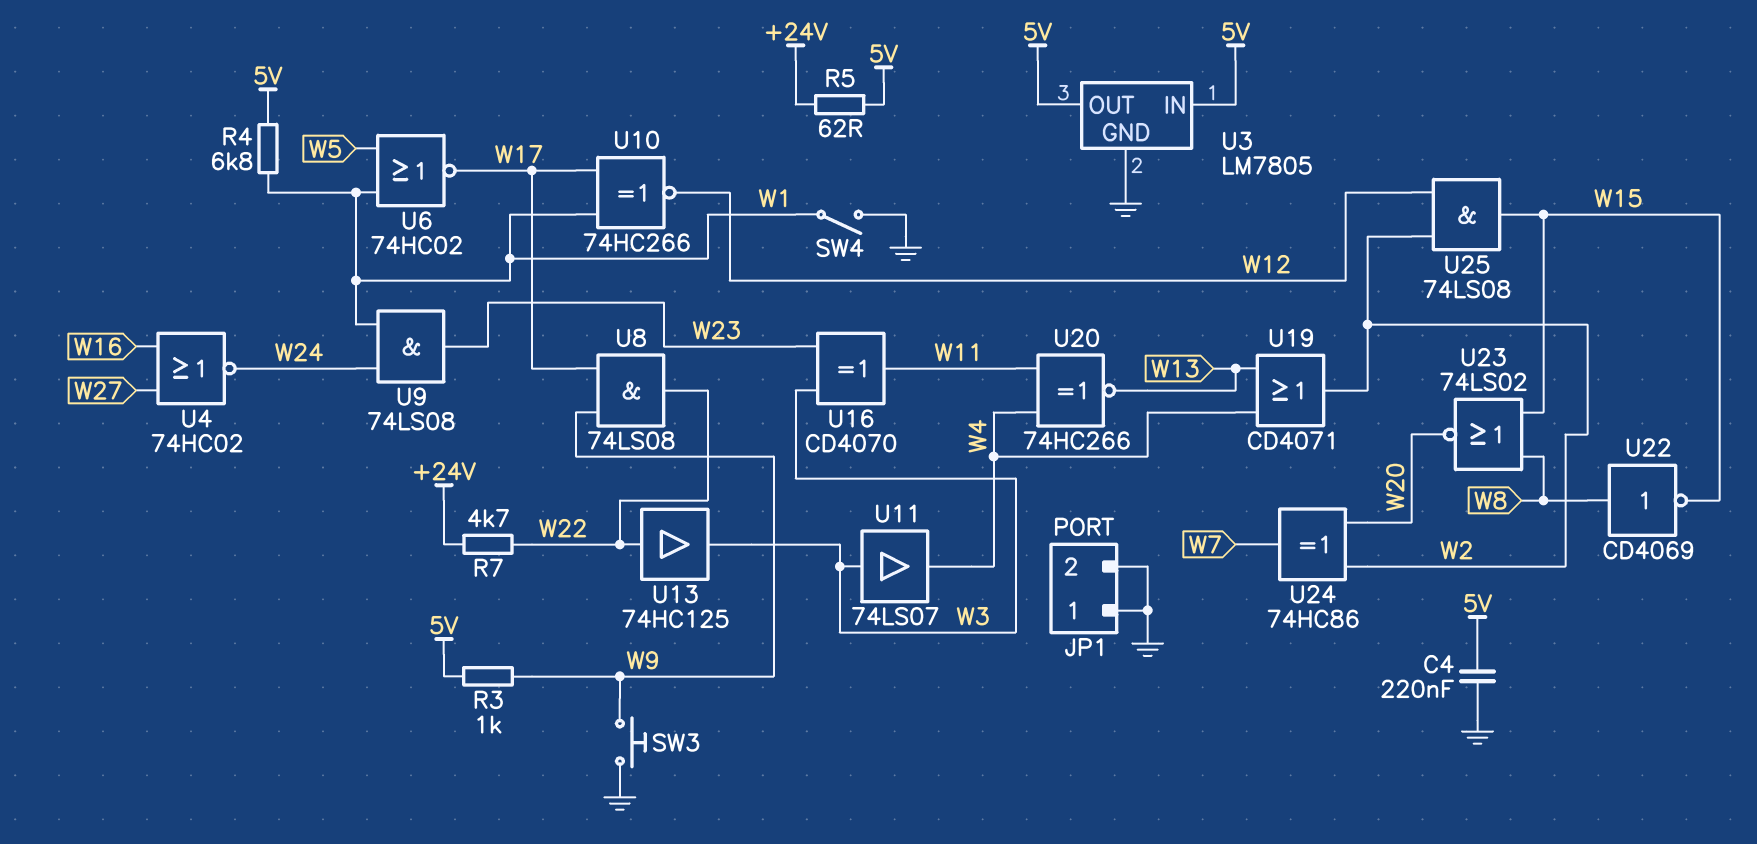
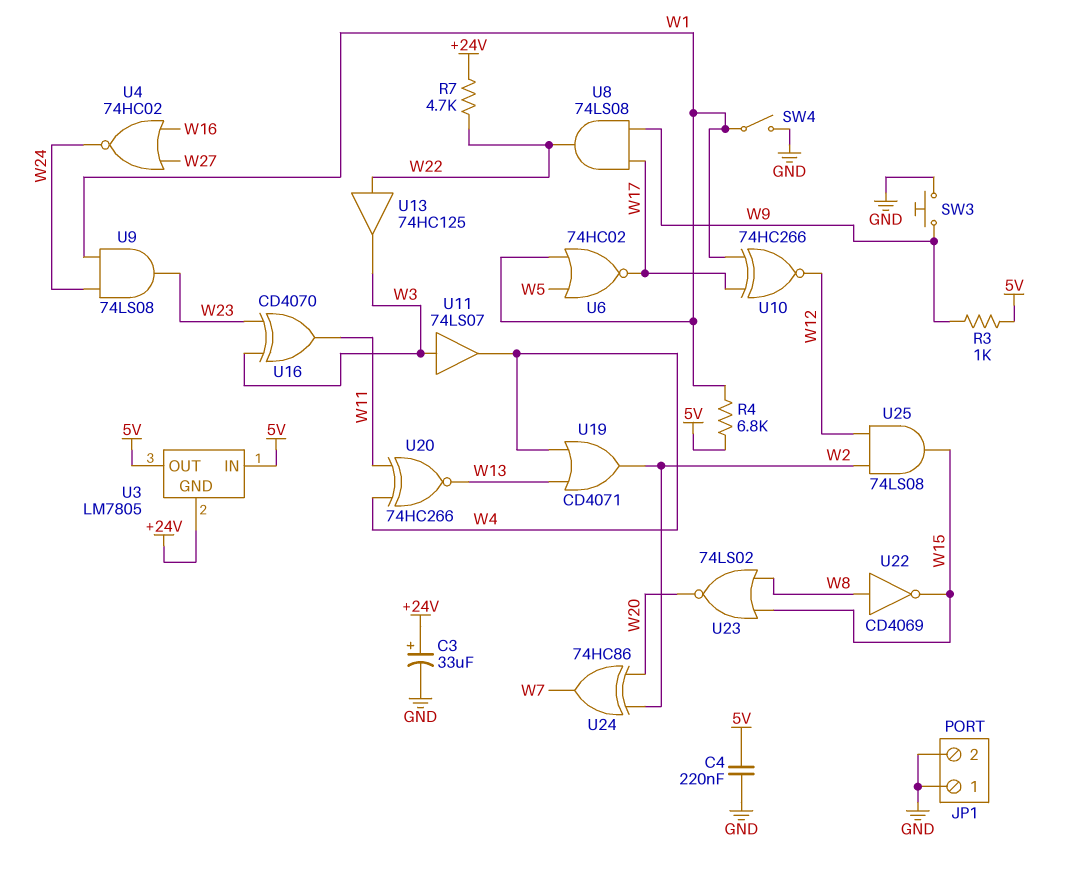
C3: none -> 33uF (plus +24V, minus GND)
R5: 62 (+24V, 5V) -> none
U3 pin GND: GND -> +24V

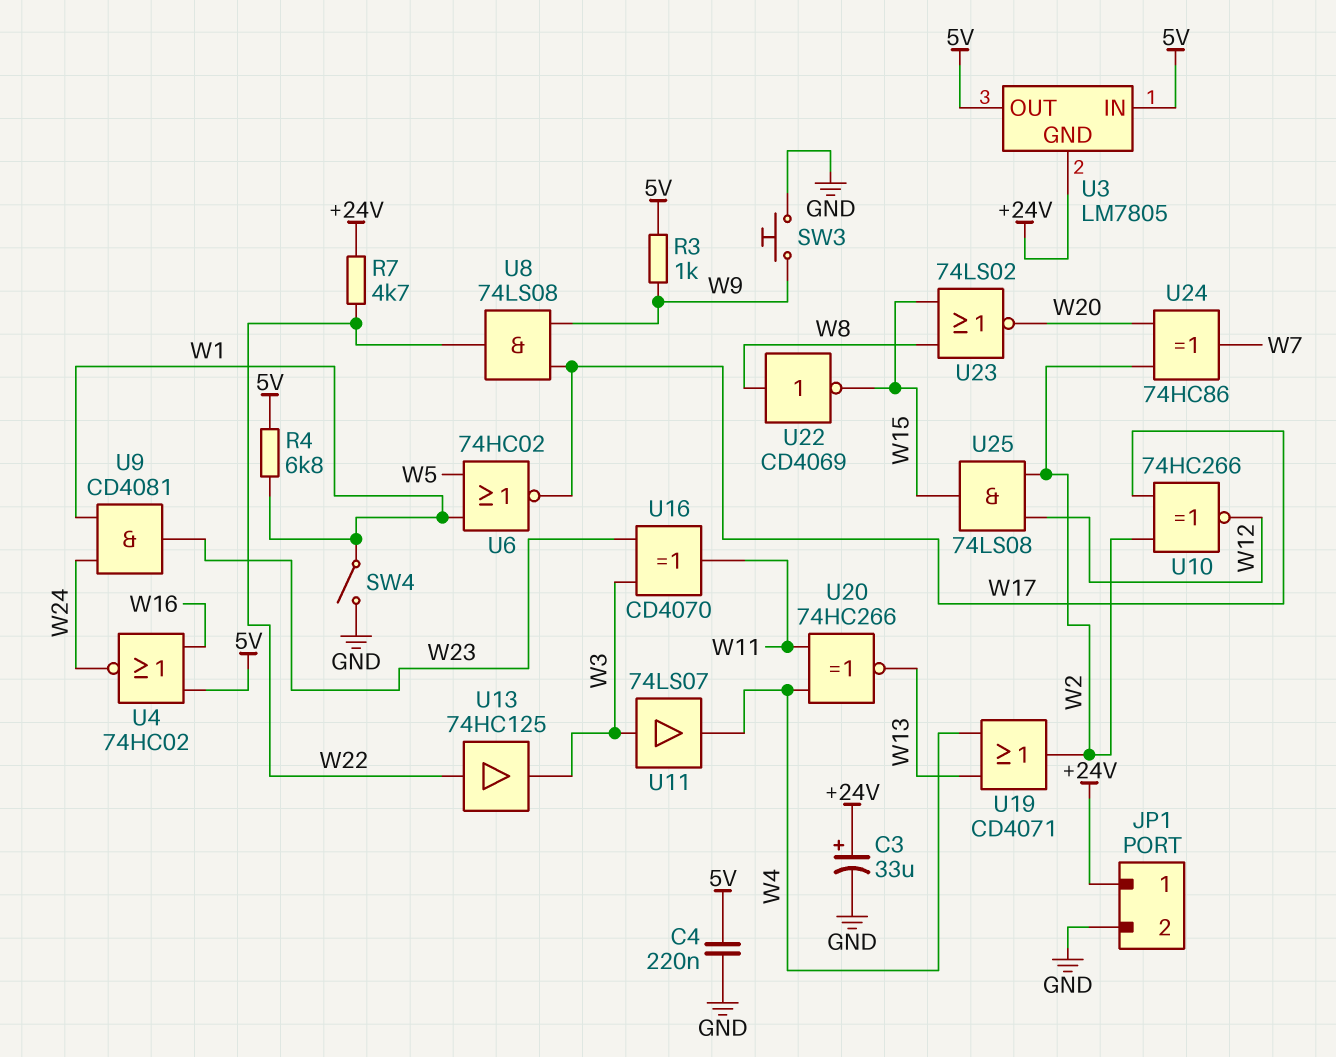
JP1 pin 1: GND -> +24V
U4: NOR 74HC02 (in W16, in W27, out W24) -> NOR 74HC02 (in 5V, in W16, out W24)
U9: AND 74LS08 (in W1, in W24, out W23) -> AND CD4081 (in W1, in W24, out W23)
U10: XNOR 74HC266 (in W1, in W17, out W12) -> XNOR 74HC266 (in W2, in W17, out W12)

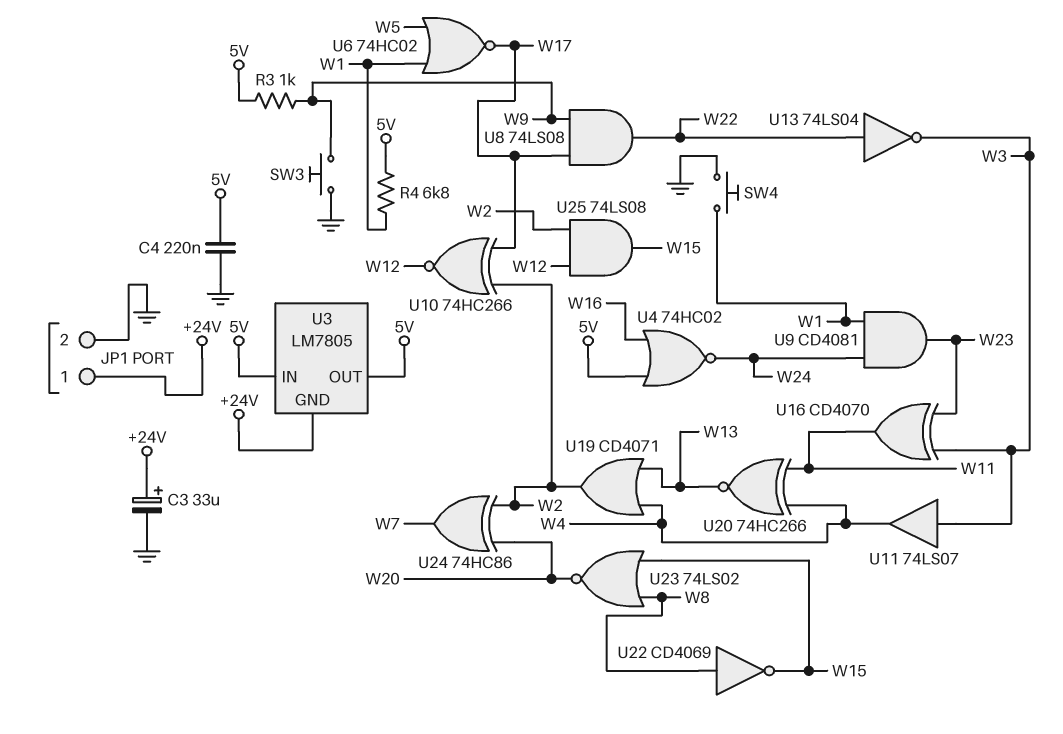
R7: 4.7k (+24V, W22) -> none
SW4: switch (GND, W1) -> button (GND, W1)
U13: buffer 74HC125 (in W22, out W3) -> NOT 74LS04 (in W22, out W3)

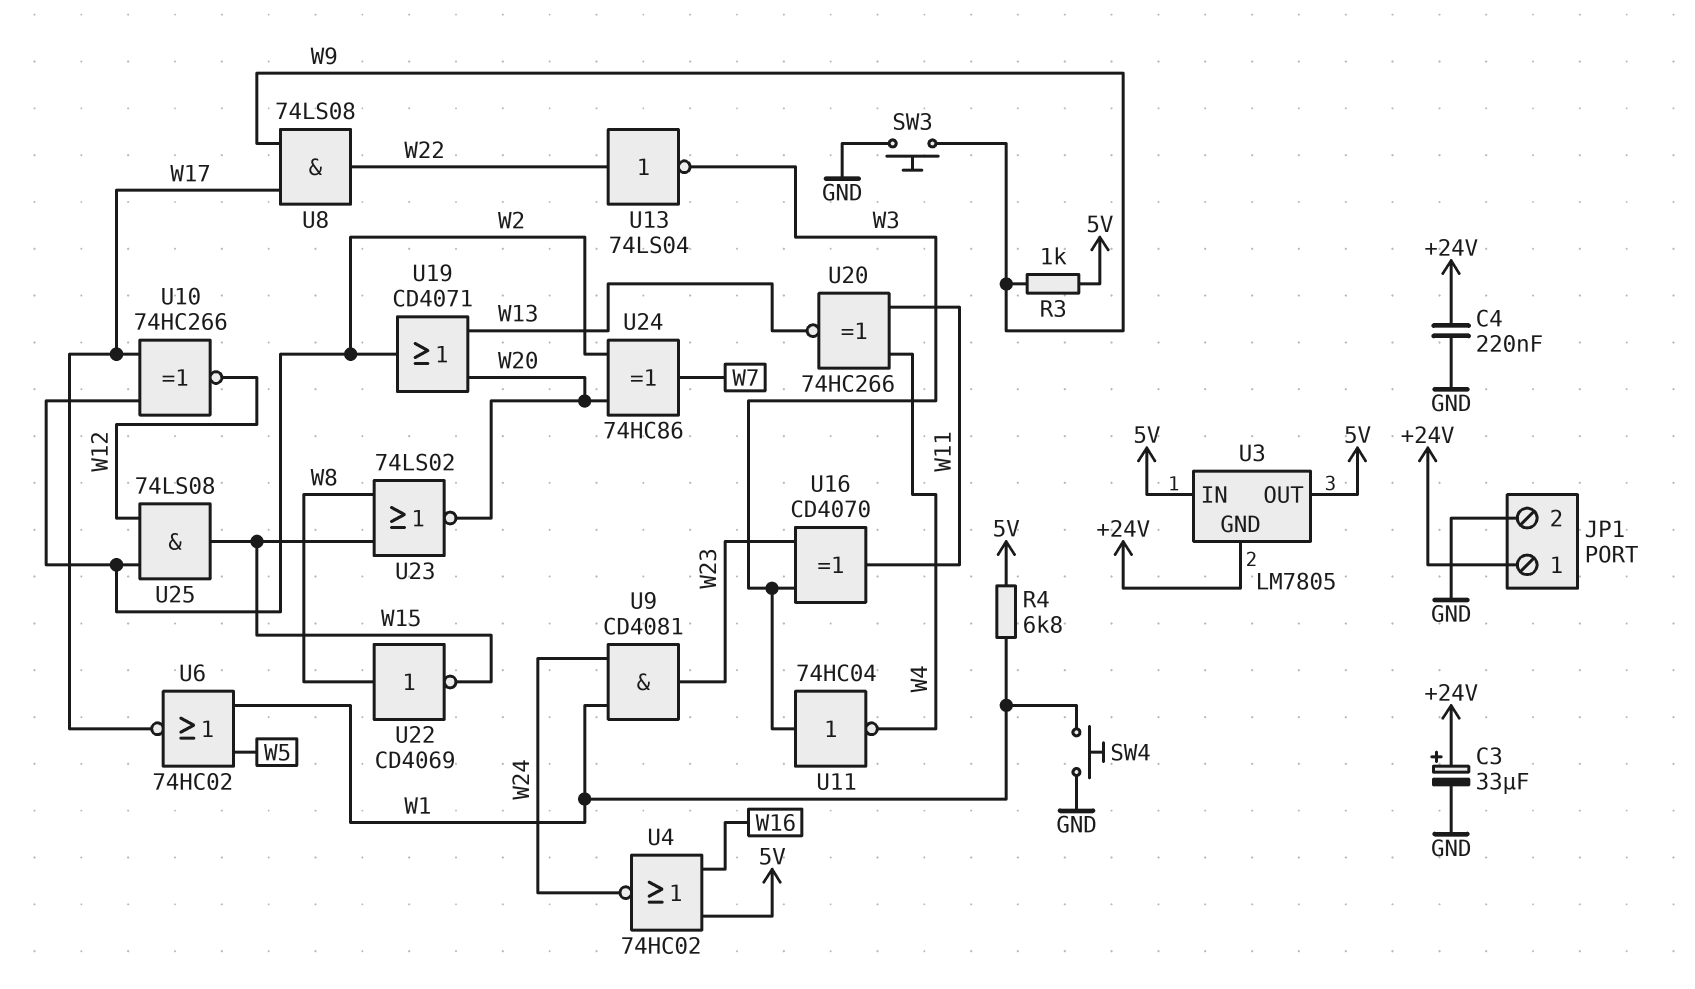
C4: 220nF (5V, GND) -> 220nF (+24V, GND)
U11: buffer 74LS07 (in W3, out W4) -> NOT 74HC04 (in W3, out W4)
U19: OR CD4071 (in W4, in W13, out W2) -> OR CD4071 (in W13, in W20, out W2)

